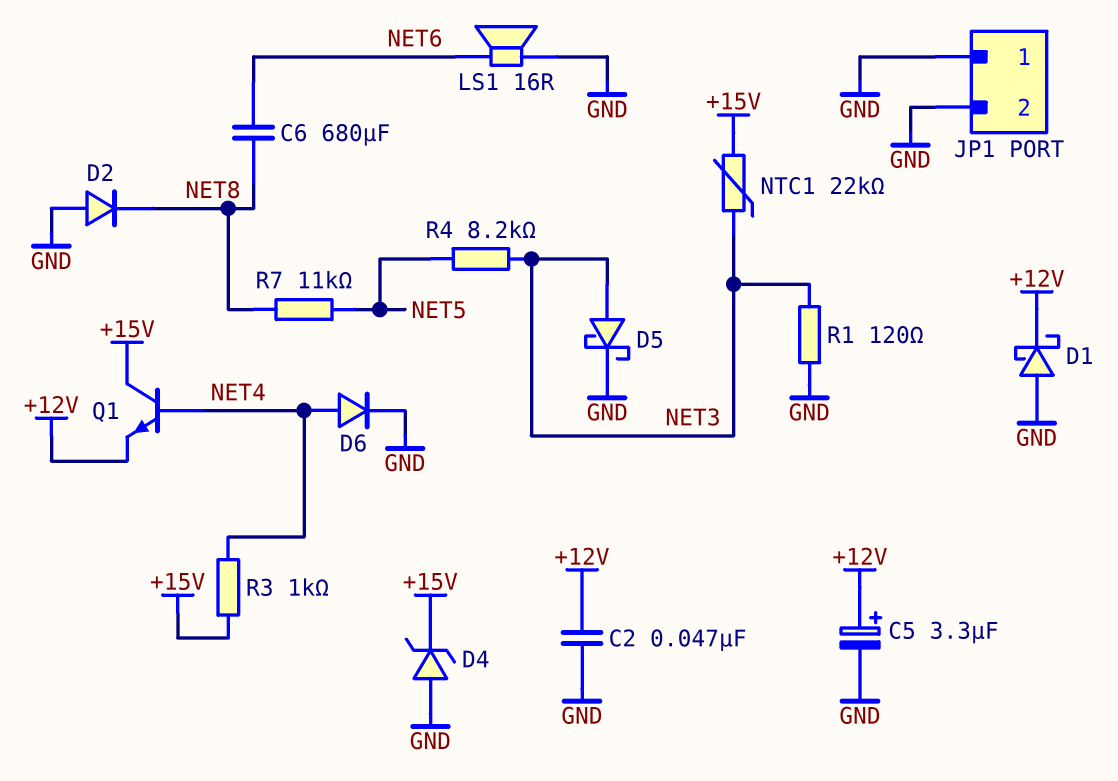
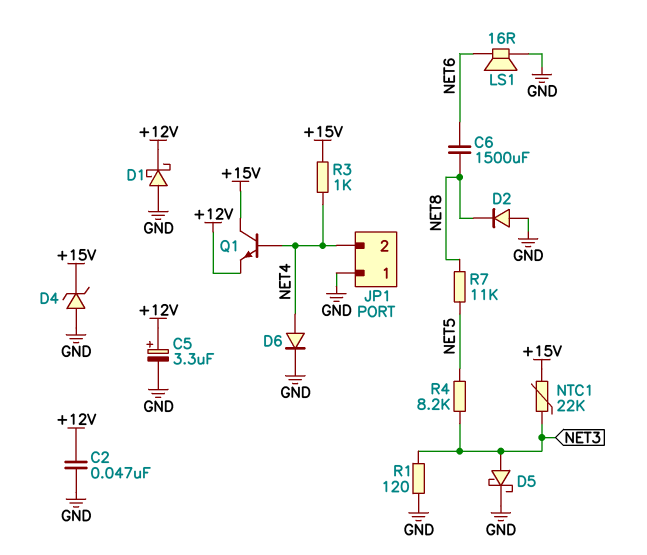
C6: 680uF (NET6, NET8) -> 1500uF (NET6, NET8)
JP1 pin 2: GND -> NET4

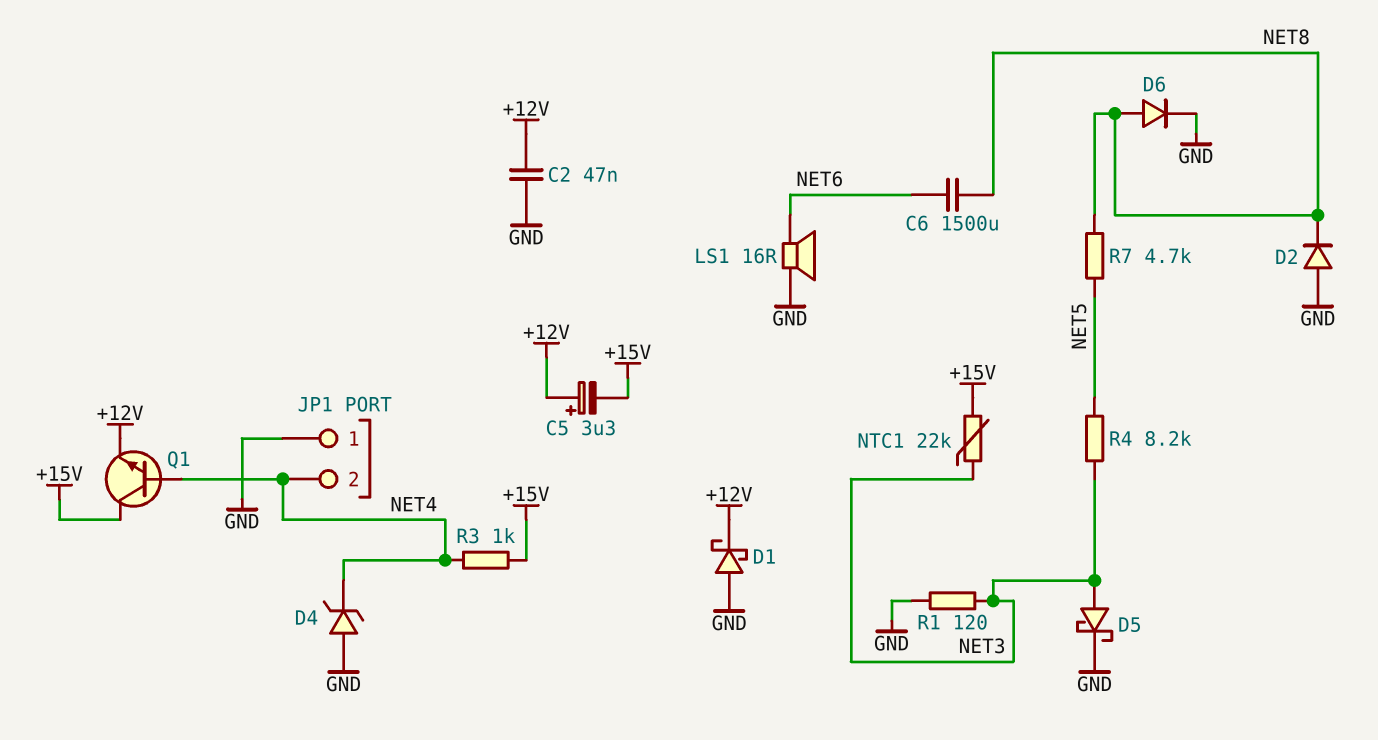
C5: 3.3uF (plus +12V, minus GND) -> 3.3uF (plus +12V, minus +15V)
D4: zener (A GND, K +15V) -> zener (A GND, K NET4)
D6: diode (A NET4, K GND) -> diode (A NET8, K GND)
R7: 11k (NET5, NET8) -> 4.7k (NET5, NET8)

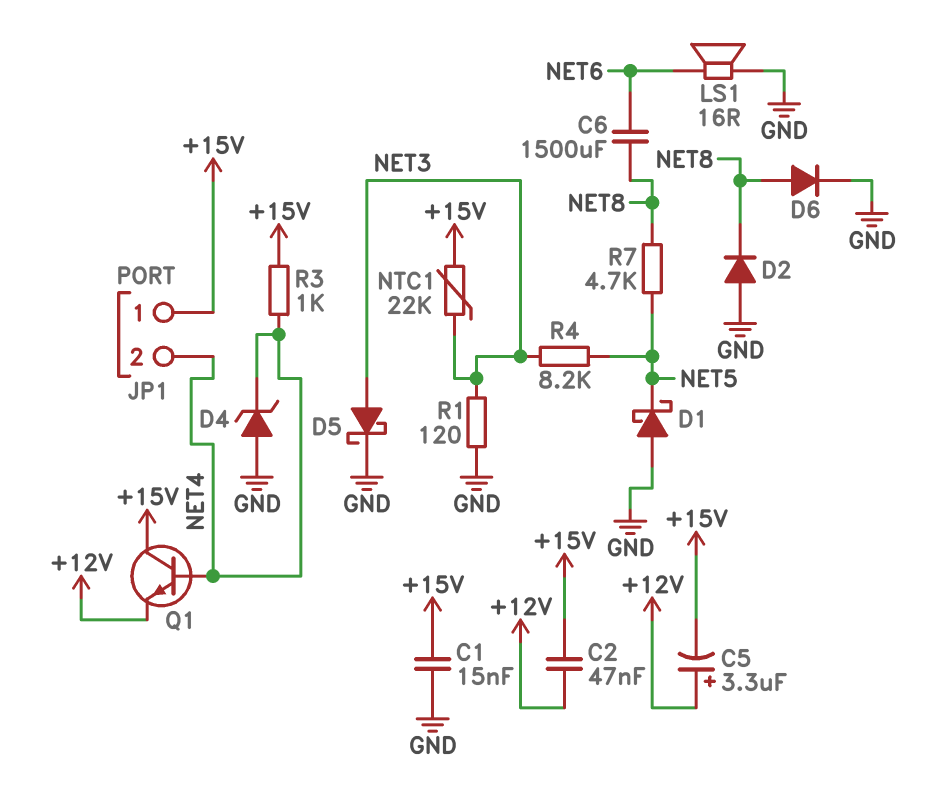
C1: none -> 15nF (+15V, GND)
C2: 47nF (+12V, GND) -> 47nF (+12V, +15V)
D1: schottky (A GND, K +12V) -> schottky (A GND, K NET5)
JP1 pin 1: GND -> +15V

